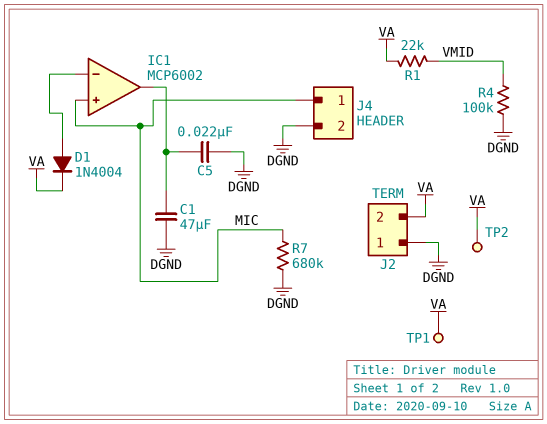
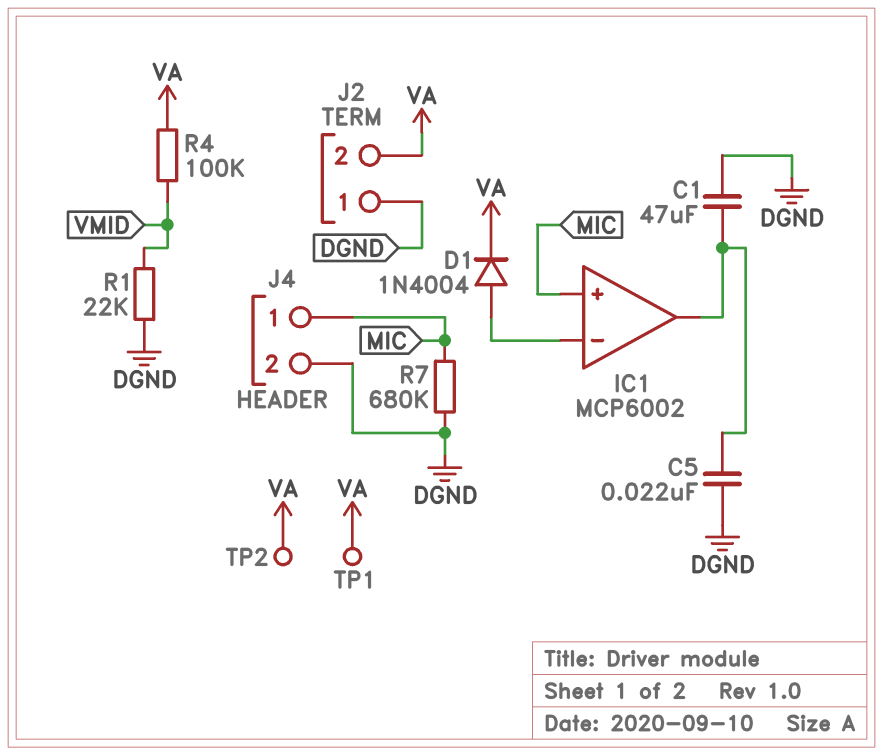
R1: 22k (VA, VMID) -> 22k (DGND, VMID)
R4: 100k (DGND, VMID) -> 100k (VA, VMID)

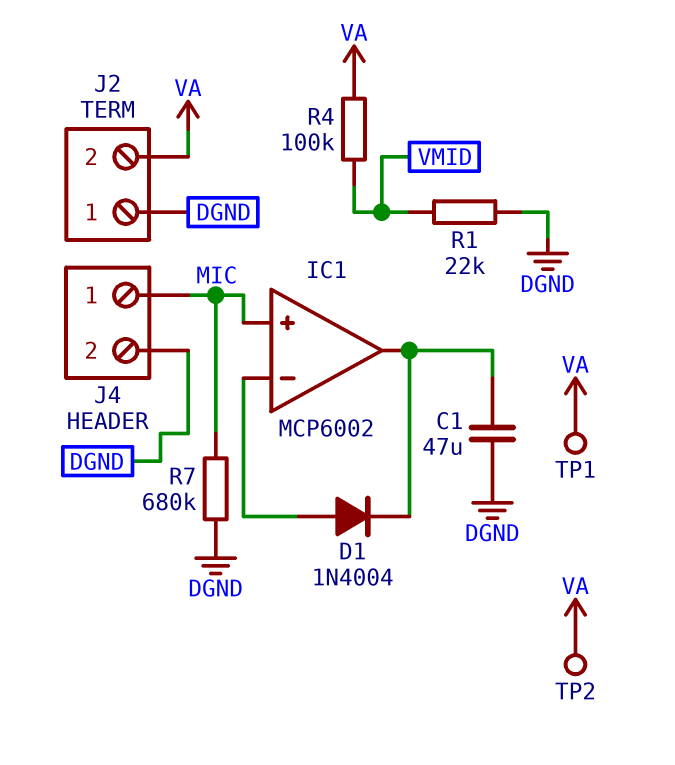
C5: 22nF (DGND, IC1/out) -> none
D1: diode 1N4004 (A IC1/in-, K VA) -> diode 1N4004 (A IC1/in-, K IC1/out)

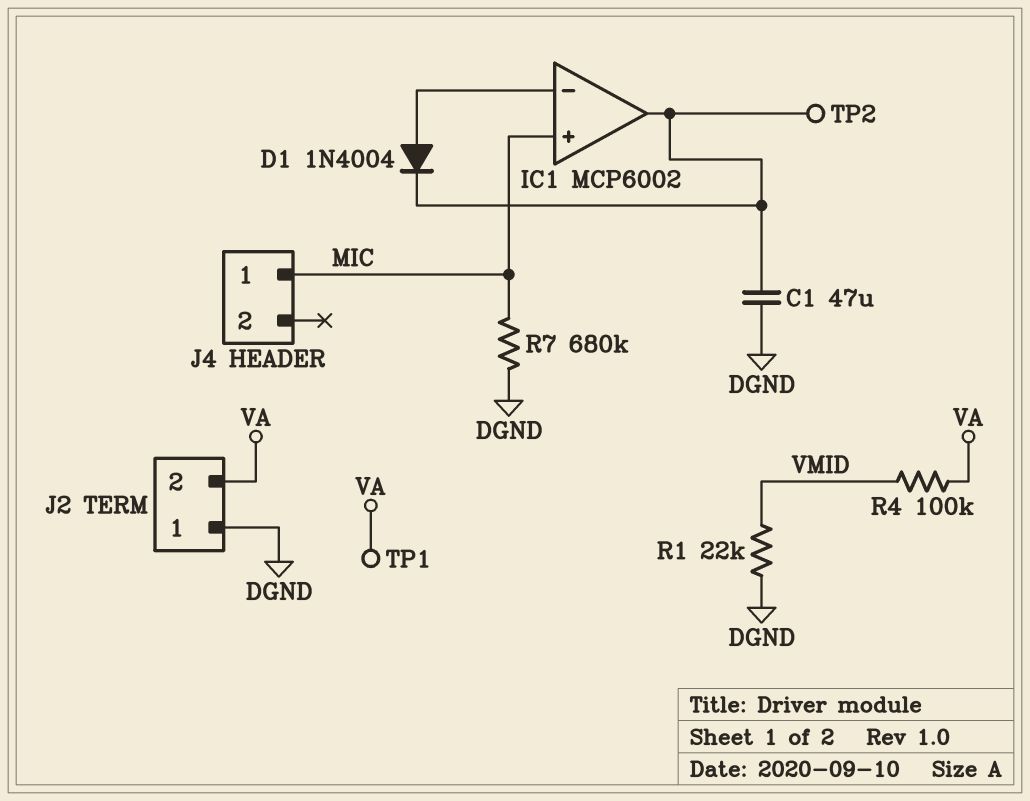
J4 pin 2: DGND -> none
TP2: test point (VA) -> test point (IC1/out)

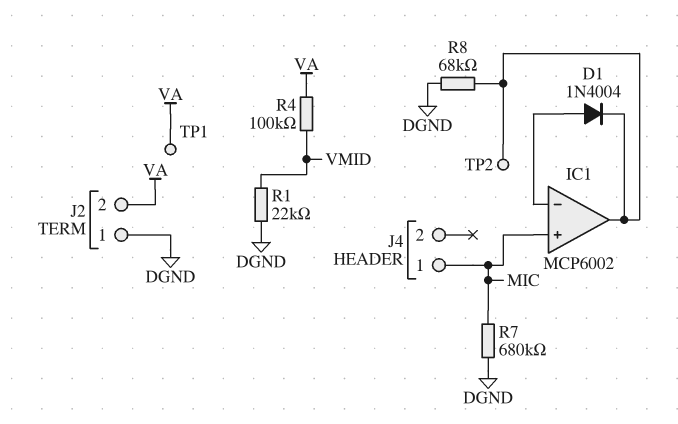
C1: 47uF (DGND, IC1/out) -> none
R8: none -> 68k (DGND, IC1/out)

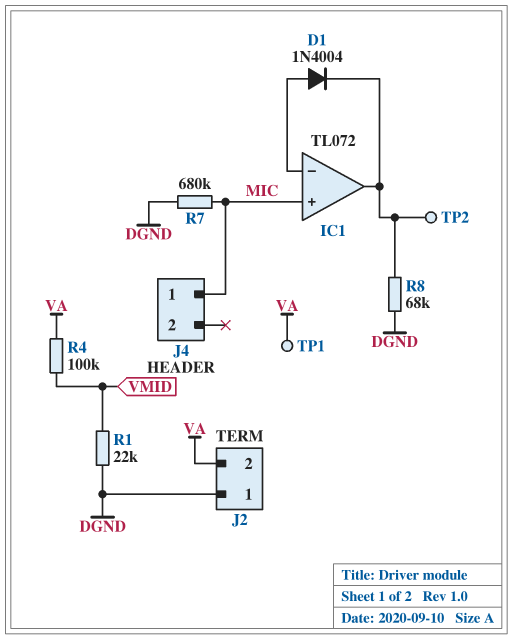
IC1: MCP6002 -> TL072

